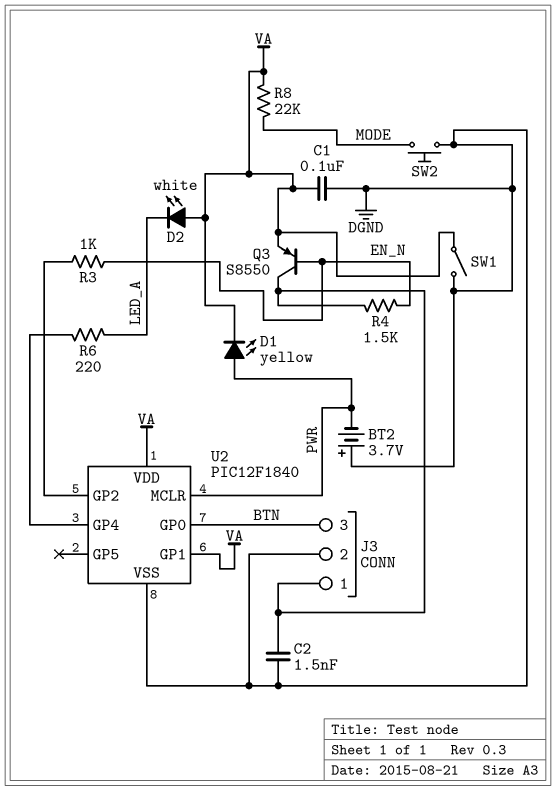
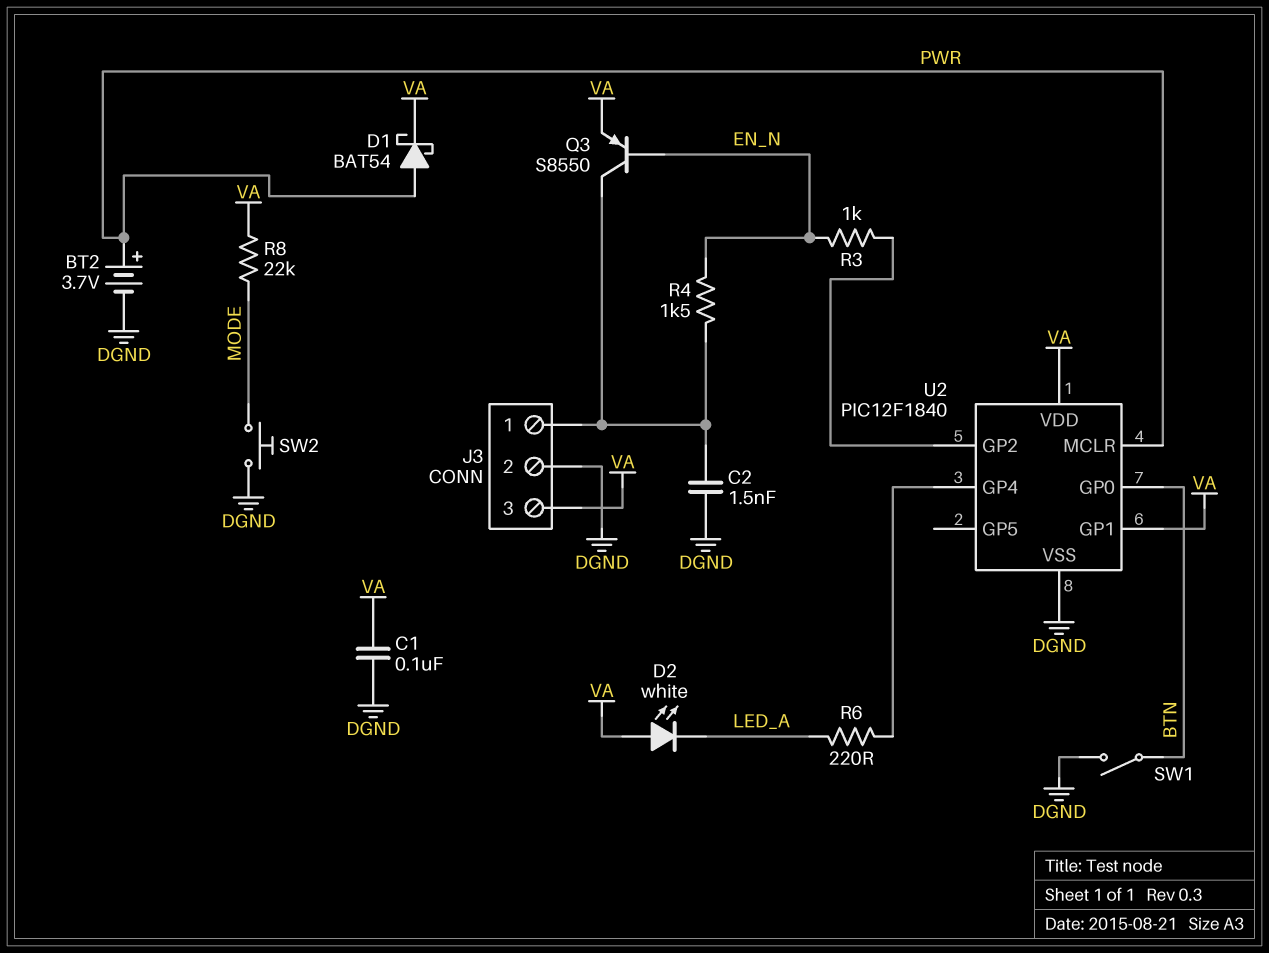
BT2: 3.7V (plus DGND, minus PWR) -> 3.7V (plus PWR, minus DGND)
D1: LED yellow (A PWR, K VA) -> schottky BAT54 (A PWR, K VA)
J3 pin 3: BTN -> VA
SW1: switch (DGND, VA) -> switch (BTN, DGND)

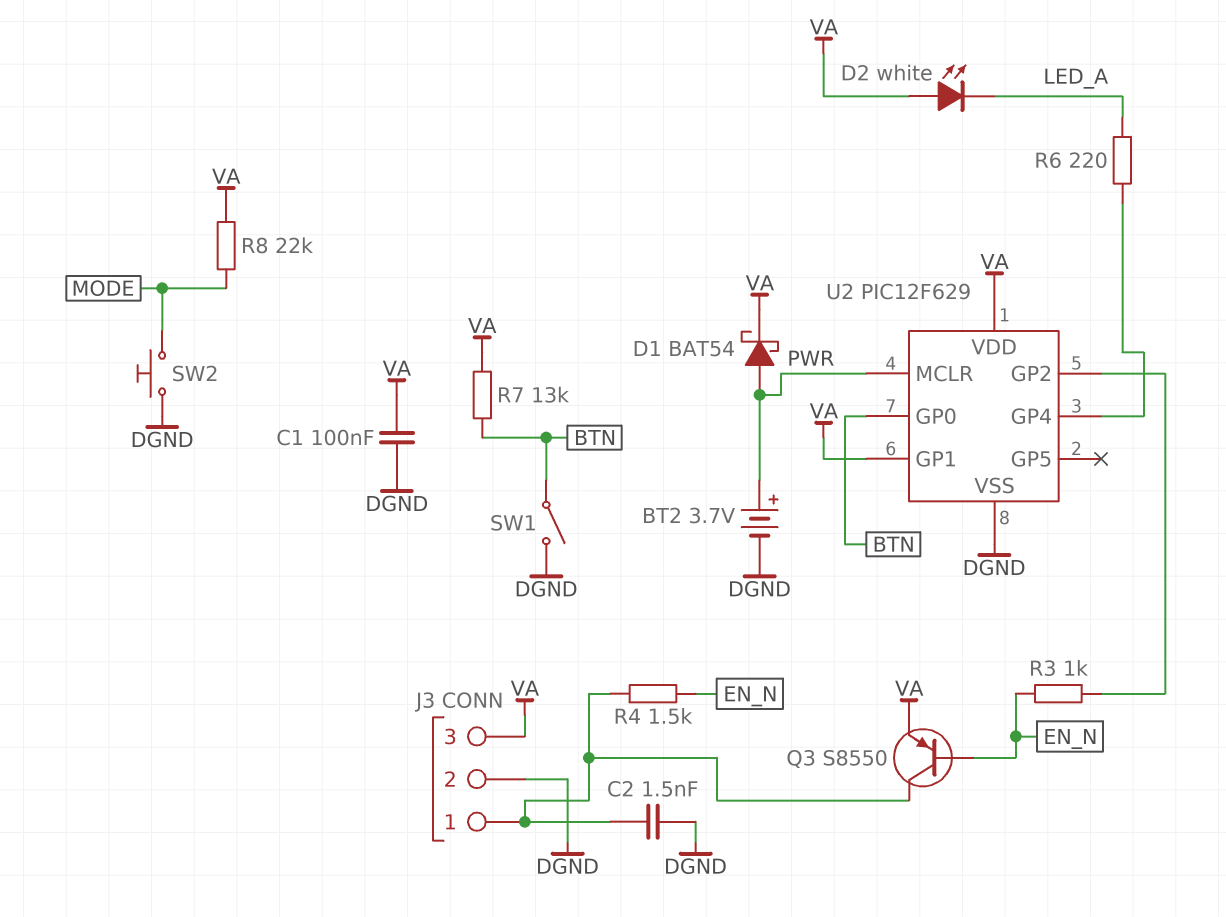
R7: none -> 13k (BTN, VA)
U2: PIC12F1840 -> PIC12F629

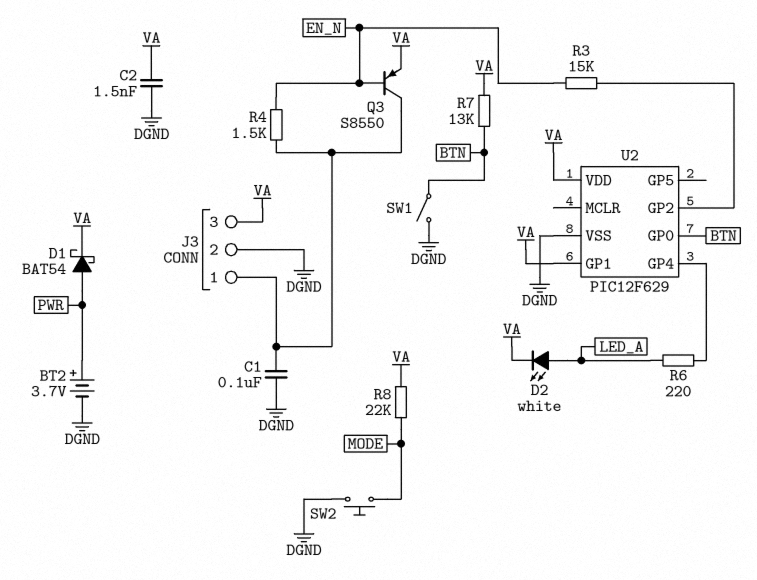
C1: 100nF (DGND, VA) -> 100nF (DGND, J3/1)
C2: 1.5nF (DGND, J3/1) -> 1.5nF (DGND, VA)
D2: LED white (A VA, K LED_A) -> LED white (A LED_A, K VA)
R3: 1k (EN_N, U2/GP2) -> 15k (EN_N, U2/GP2)
U2 pin MCLR: PWR -> none

